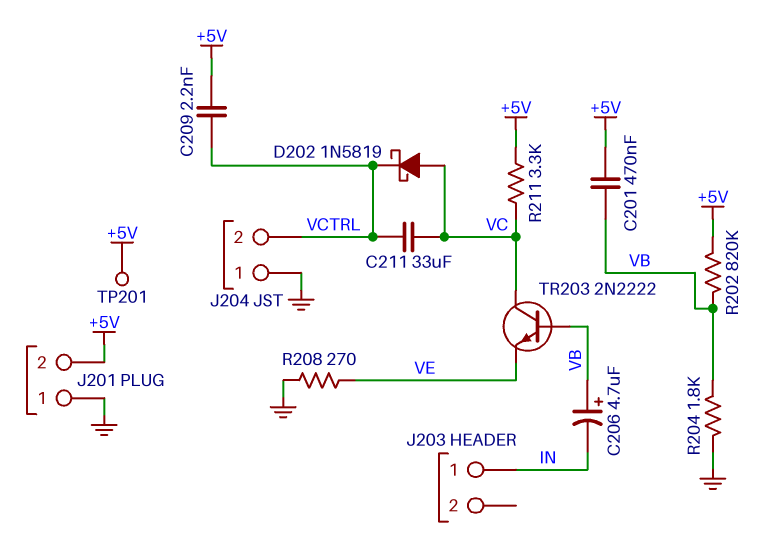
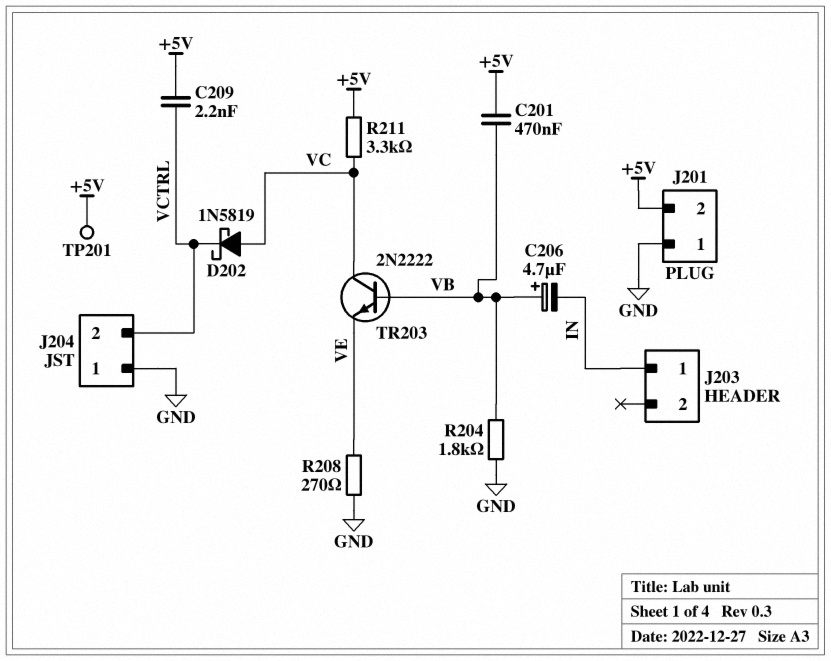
C211: 33uF (VC, VCTRL) -> none
R202: 820k (+5V, VB) -> none

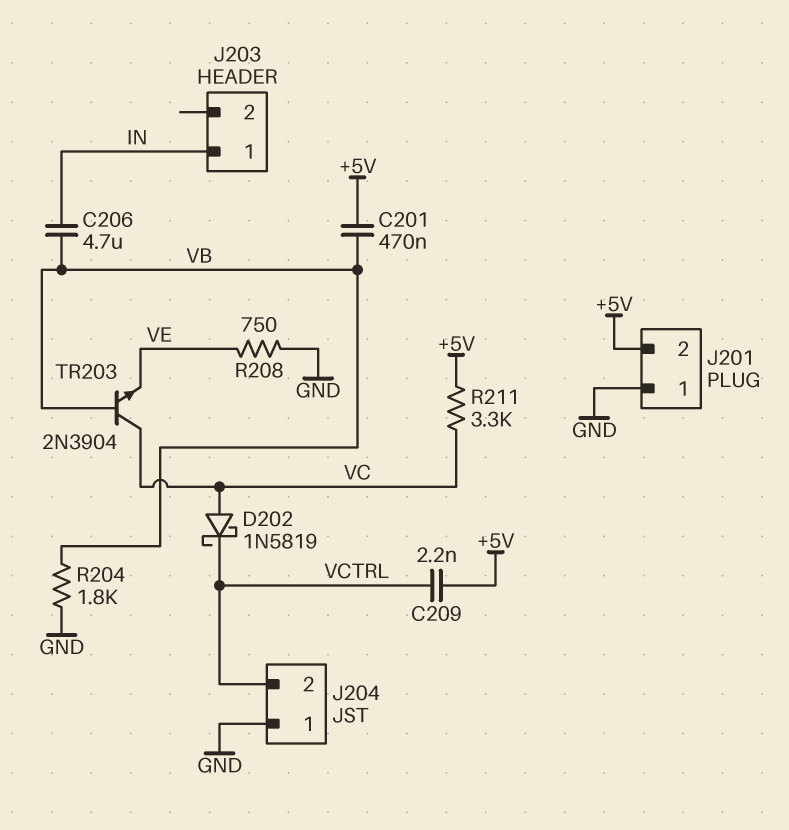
C206: 4.7uF (plus VB, minus IN) -> 4.7uF (IN, VB)
R208: 270 (GND, VE) -> 750 (GND, VE)
TP201: test point (+5V) -> none
TR203: NPN 2N2222 (B VB, C VC, E VE) -> NPN 2N3904 (B VB, C VC, E VE)

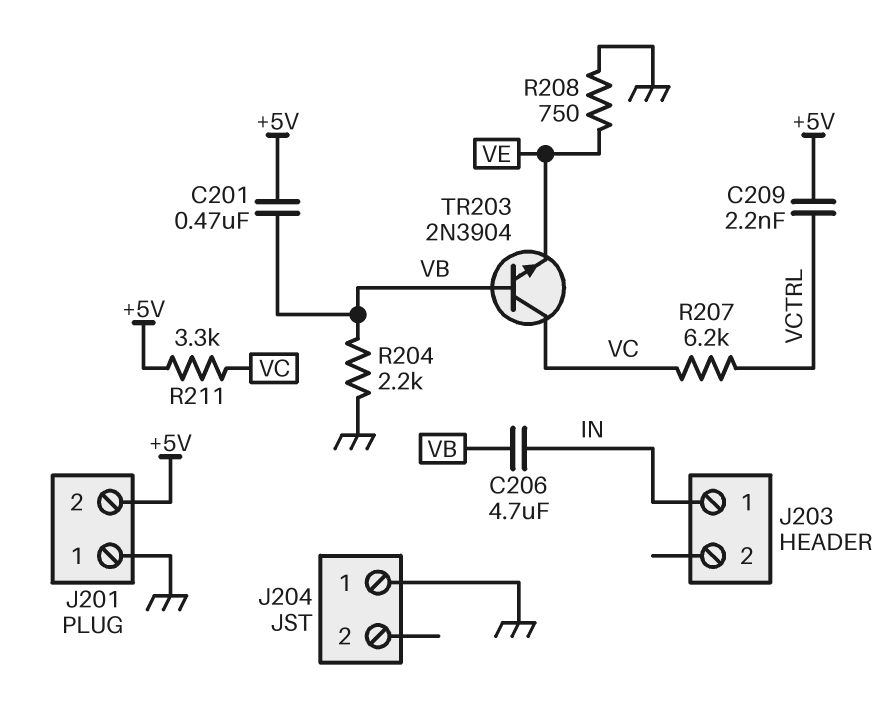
D202: schottky 1N5819 (A VC, K VCTRL) -> none
J204 pin 2: VCTRL -> none
R204: 1.8k (GND, VB) -> 2.2k (GND, VB)
R207: none -> 6.2k (VC, VCTRL)

